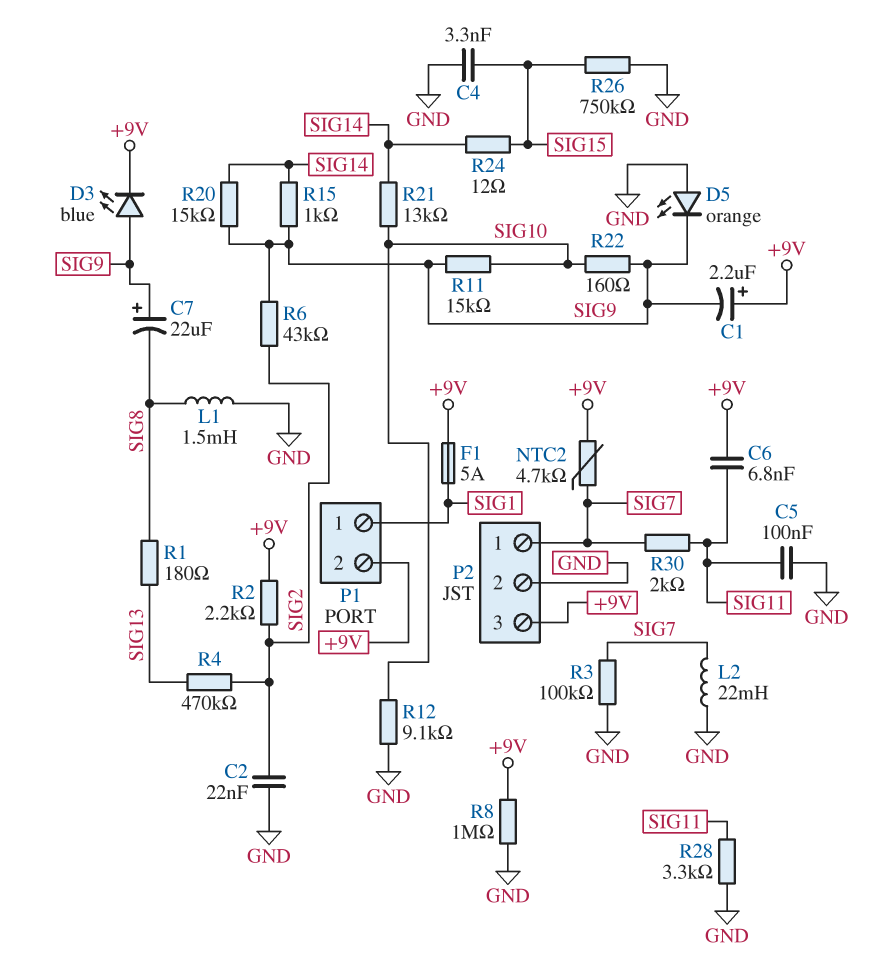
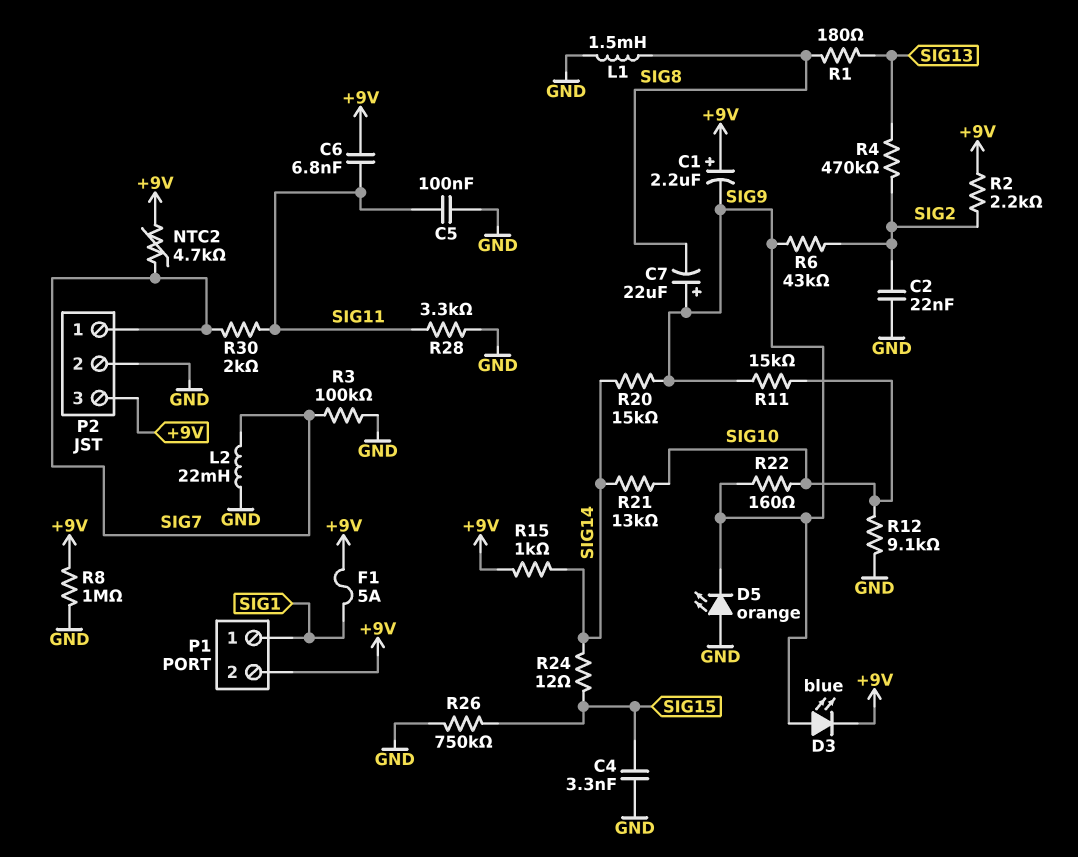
R15: 1k (SIG9, SIG14) -> 1k (+9V, SIG14)

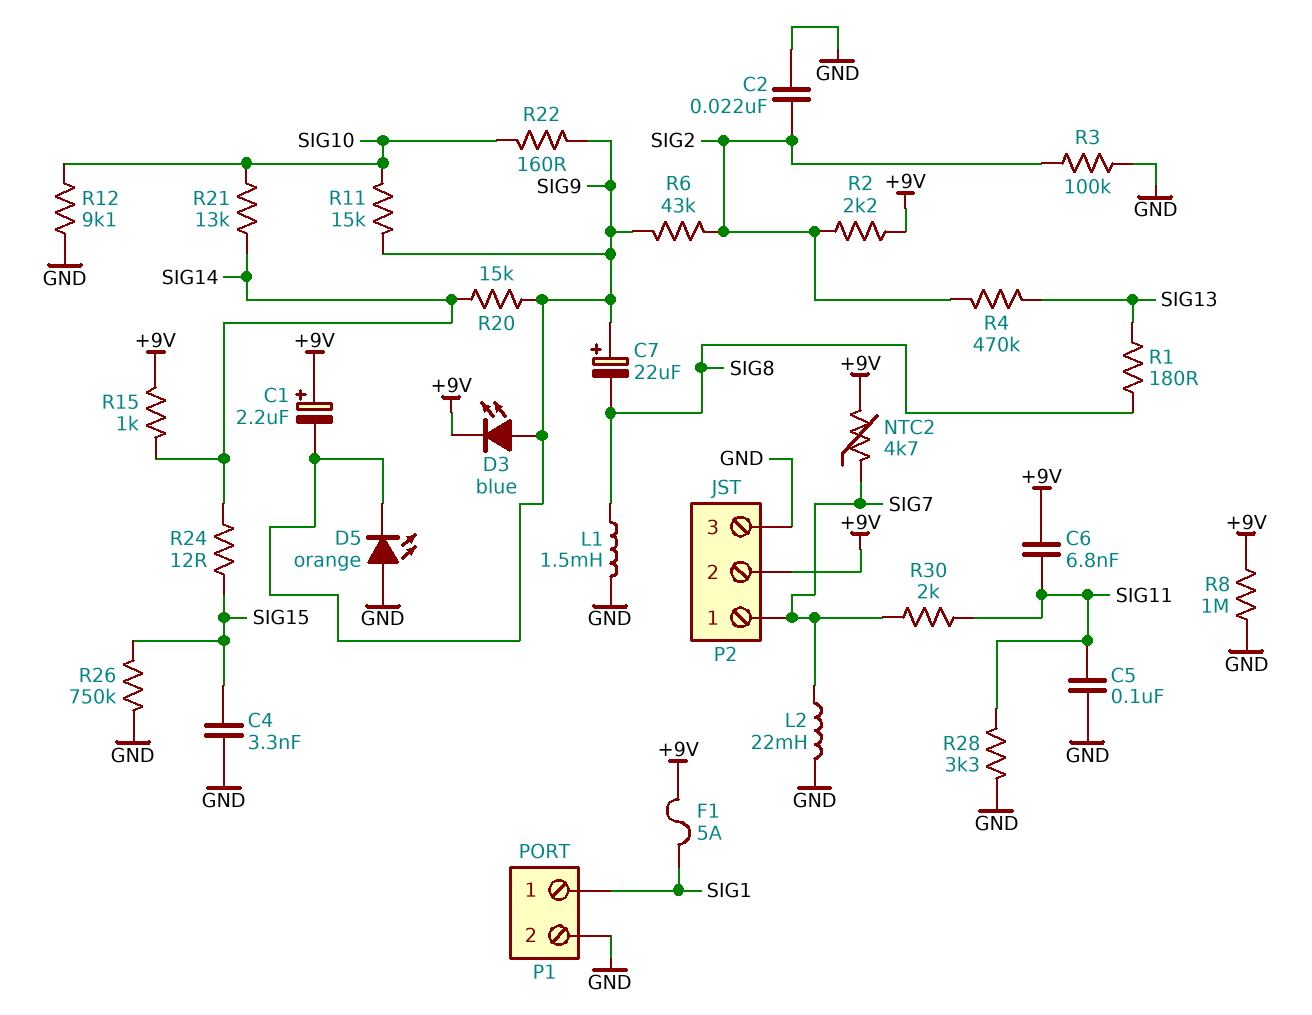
P1 pin 2: +9V -> GND
P2 pin 2: GND -> +9V
P2 pin 3: +9V -> GND
R3: 100k (GND, SIG7) -> 100k (GND, SIG2)

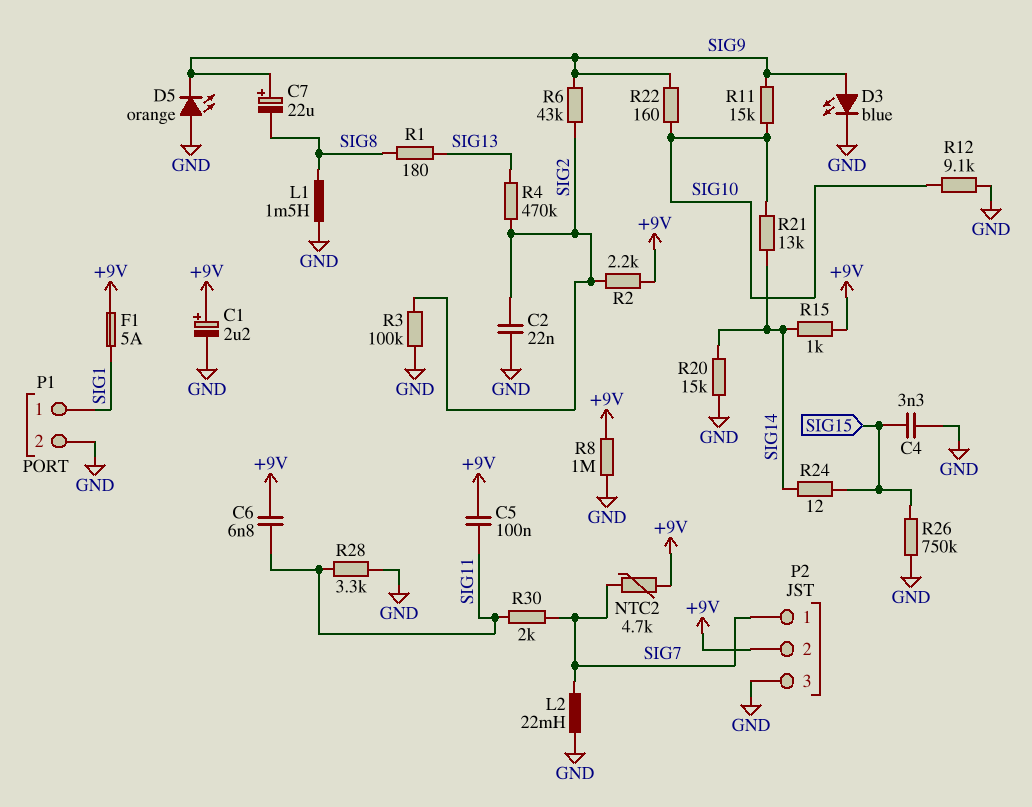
C1: 2.2uF (plus +9V, minus SIG9) -> 2.2uF (plus +9V, minus GND)
C5: 100nF (GND, SIG11) -> 100nF (+9V, SIG11)
D3: LED blue (A SIG9, K +9V) -> LED blue (A SIG9, K GND)
R20: 15k (SIG9, SIG14) -> 15k (GND, SIG14)

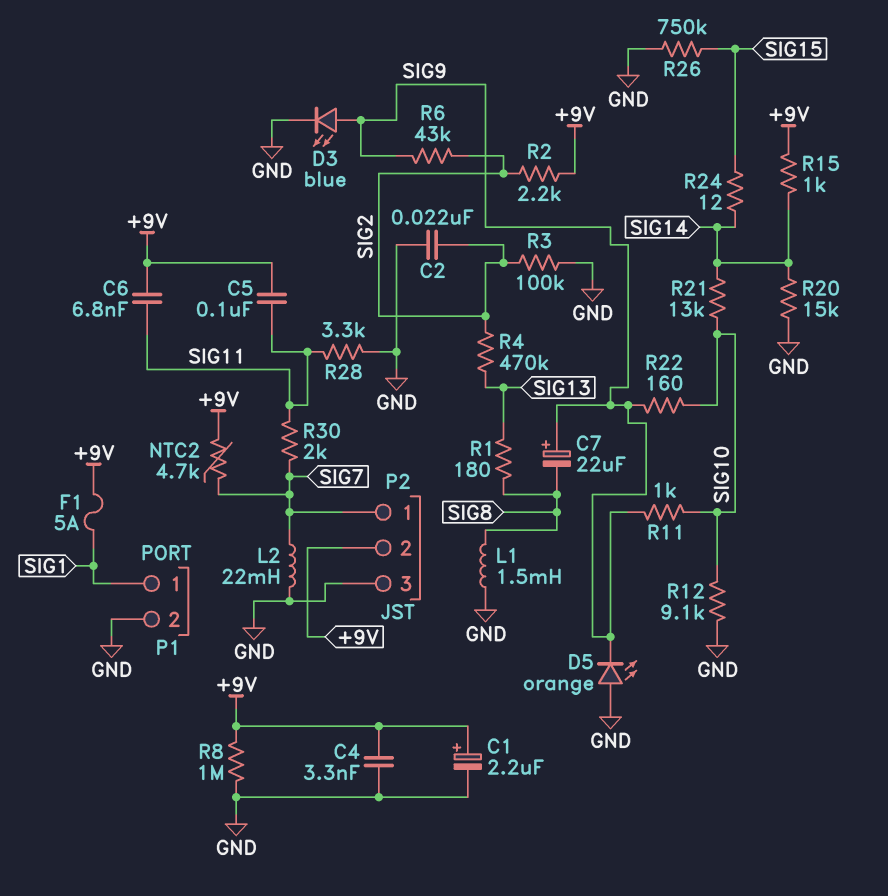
C4: 3.3nF (GND, SIG15) -> 3.3nF (+9V, GND)
R11: 15k (SIG9, SIG10) -> 1k (SIG9, SIG10)

